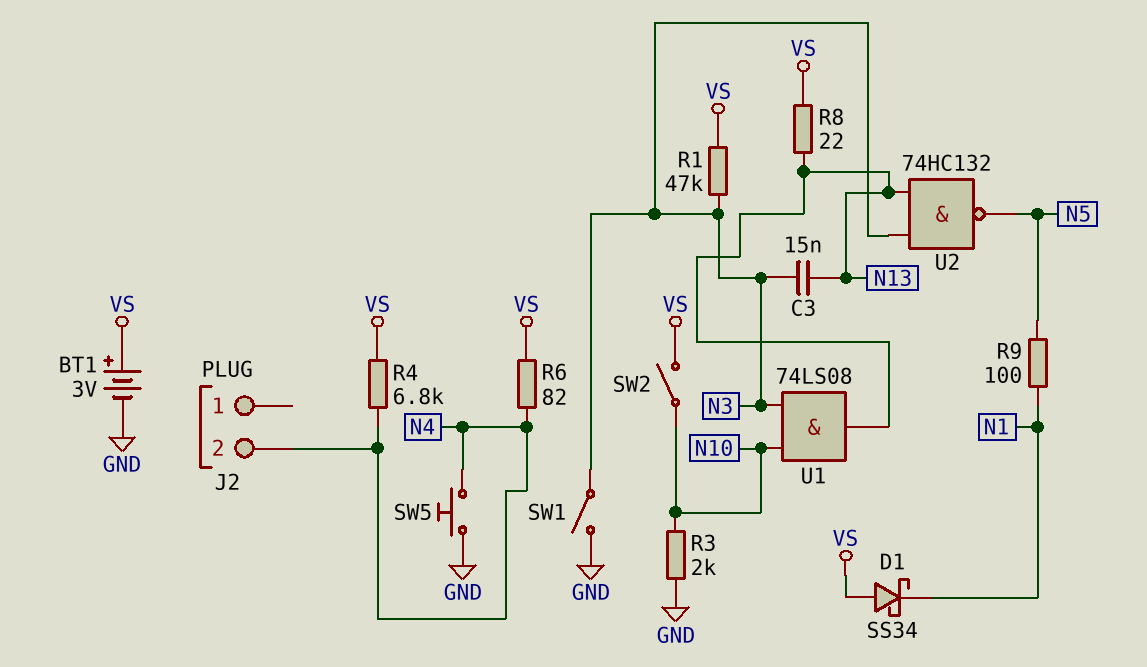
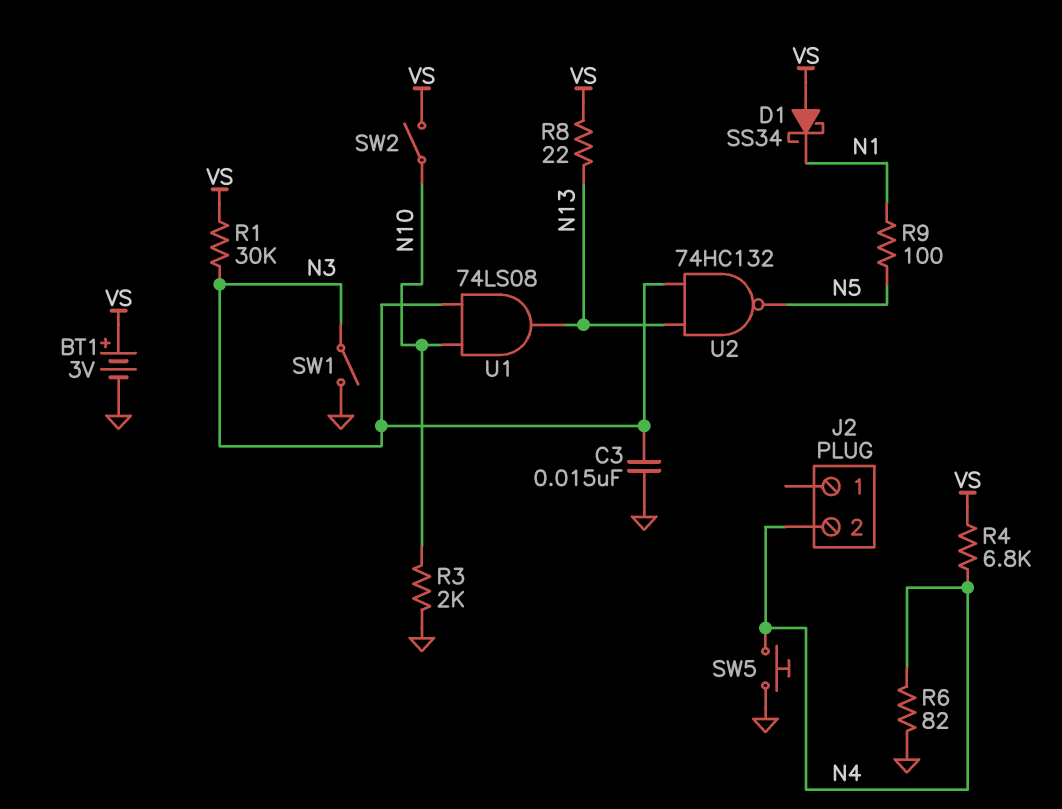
C3: 15nF (N3, N13) -> 15nF (GND, N3)
R1: 47k (N3, VS) -> 30k (N3, VS)
R6: 82 (N4, VS) -> 82 (GND, N4)

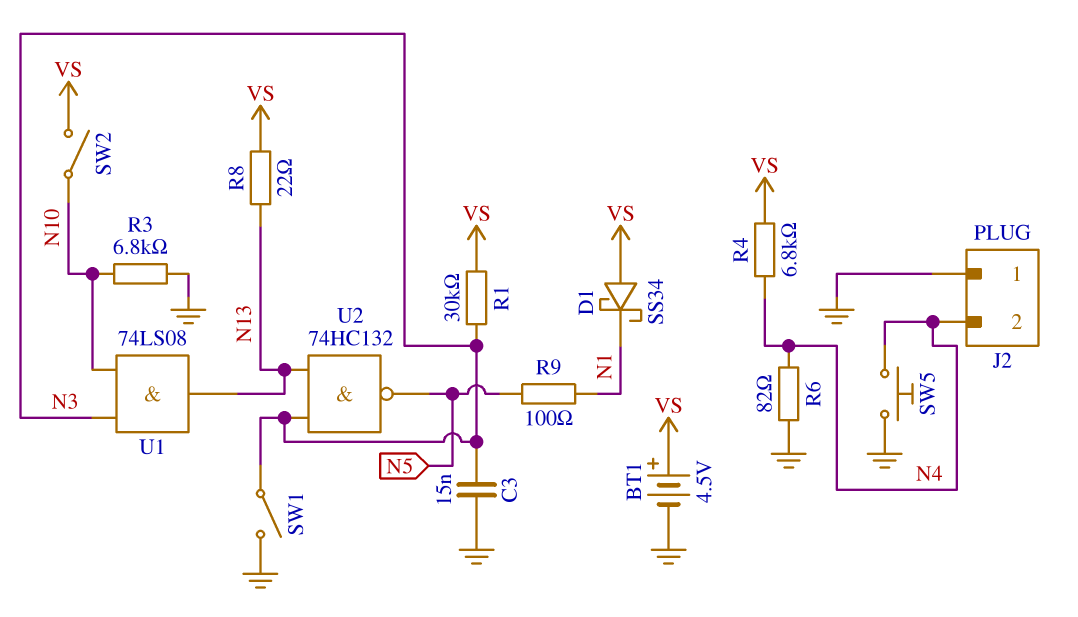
BT1: 3V (plus VS, minus GND) -> 4.5V (plus VS, minus GND)
J2 pin 1: none -> GND
R3: 2k (GND, N10) -> 6.8k (GND, N10)

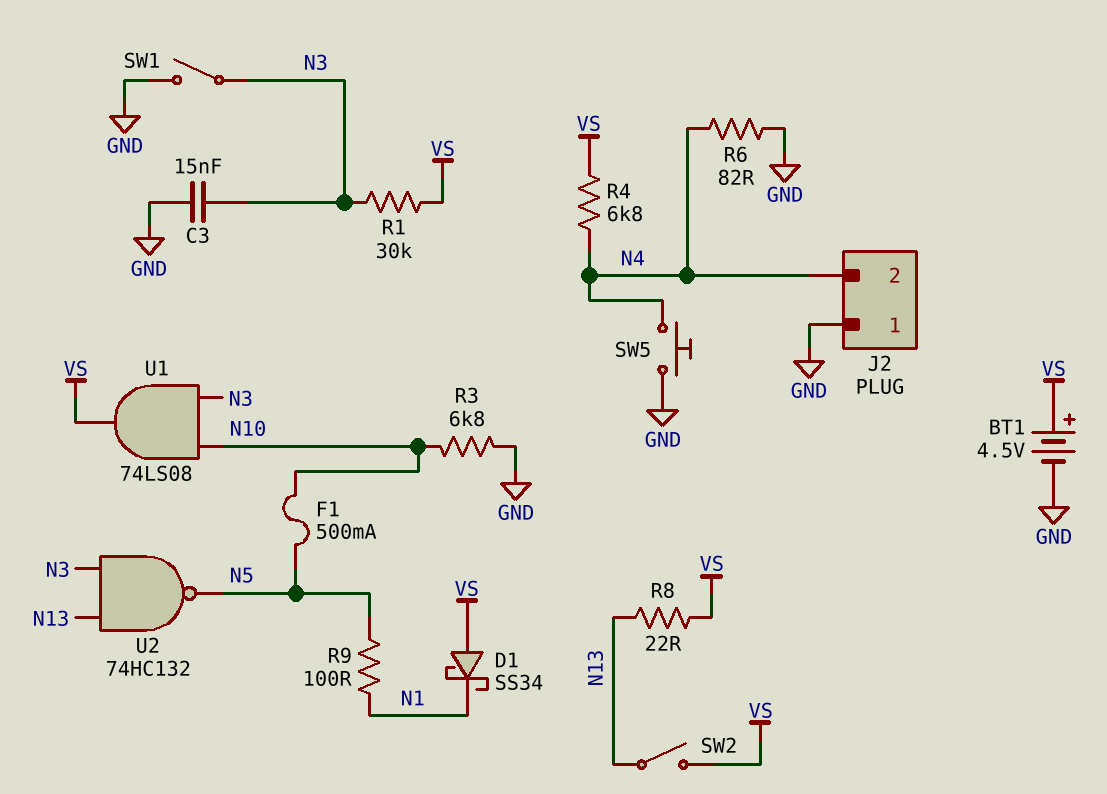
F1: none -> 500mA (N5, N10)
SW2: switch (N10, VS) -> switch (N13, VS)
U1: AND 74LS08 (in N3, in N10, out N13) -> AND 74LS08 (in N3, in N10, out VS)

